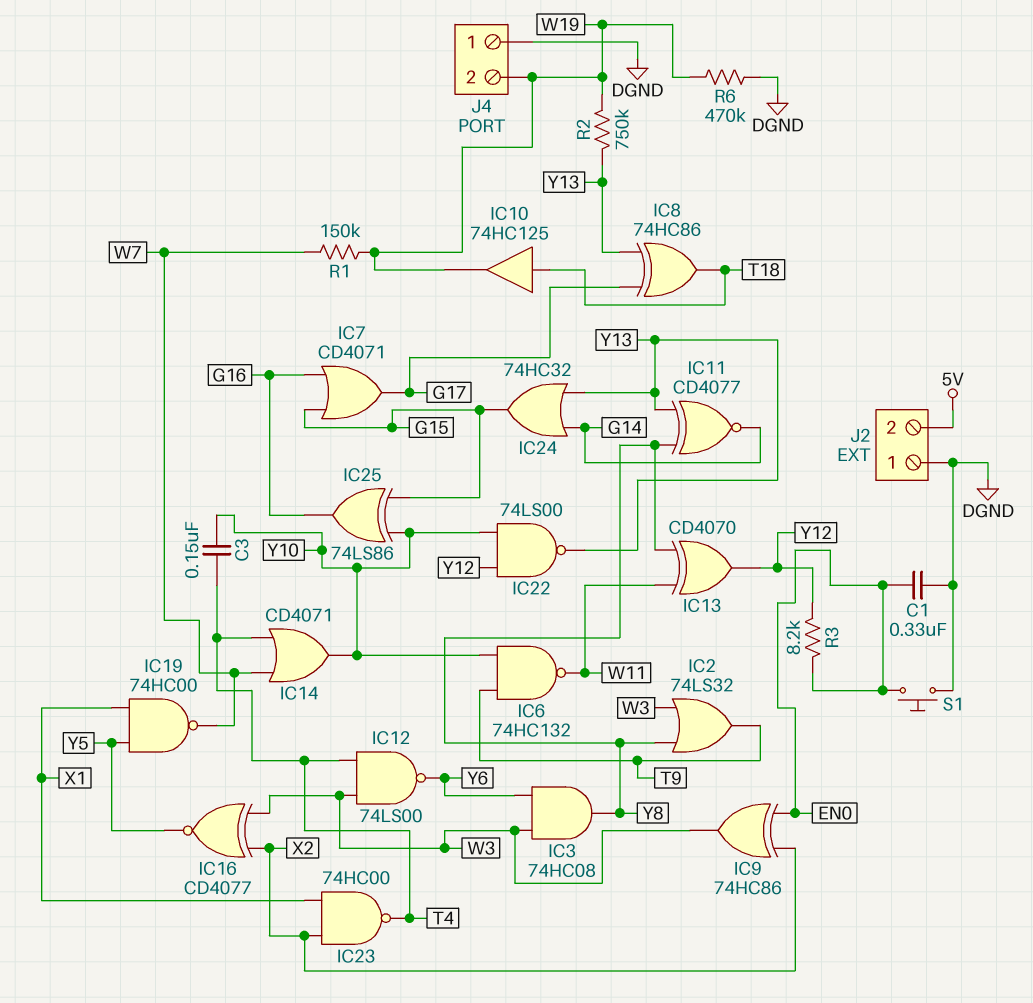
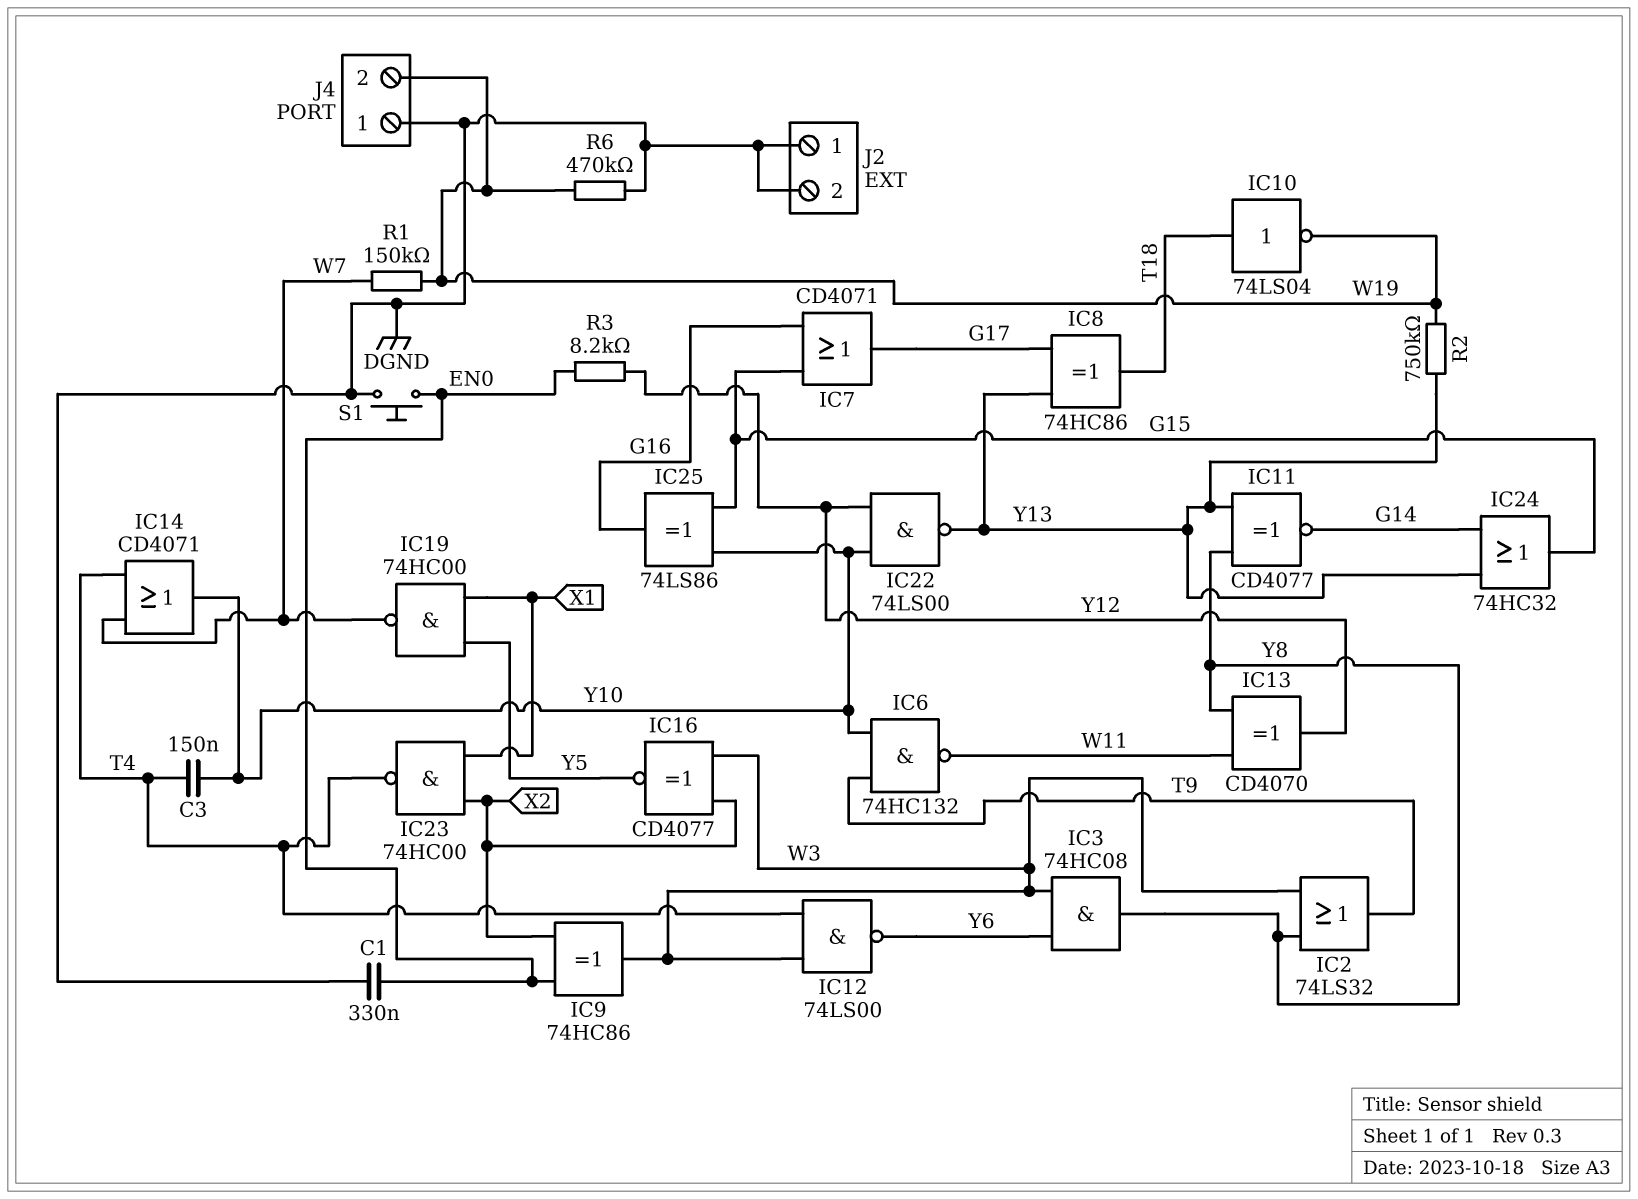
IC10: buffer 74HC125 (in T18, out W19) -> NOT 74LS04 (in T18, out W19)
J2 pin 2: 5V -> DGND

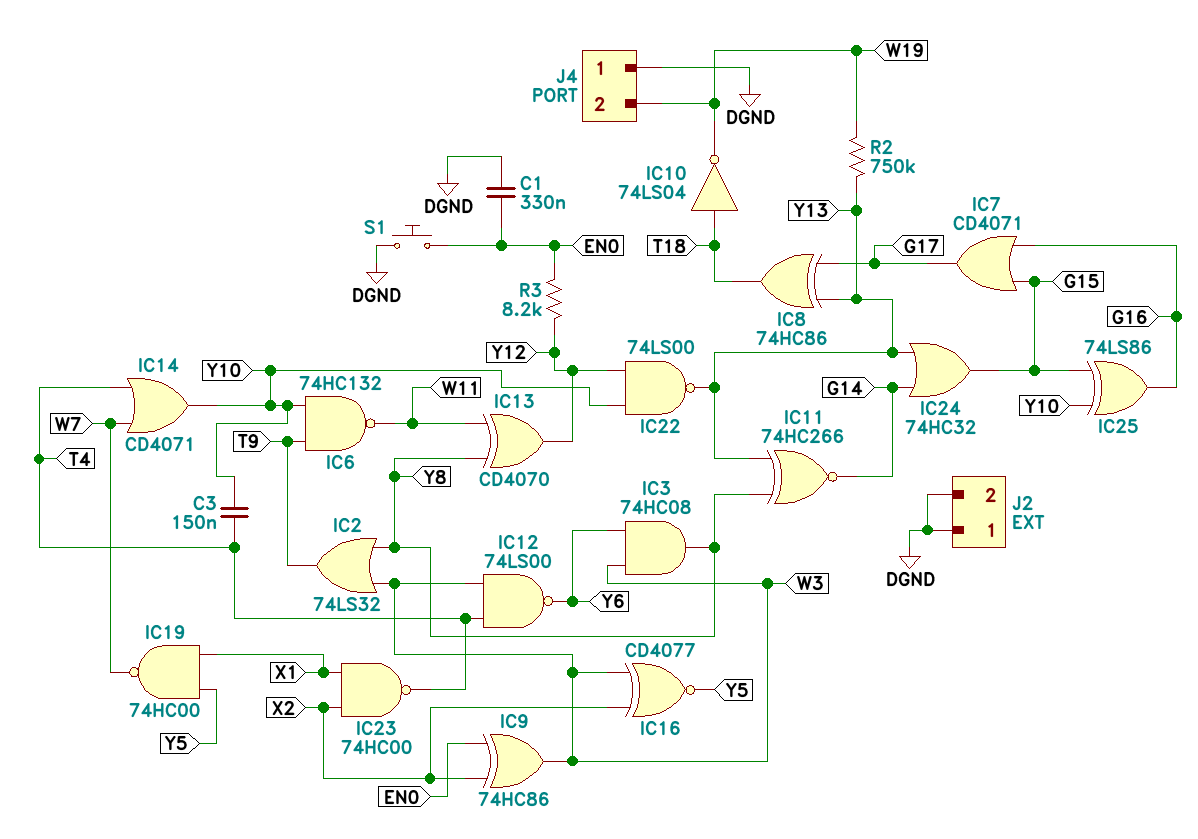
IC11: XNOR CD4077 (in Y8, in Y13, out G14) -> XNOR 74HC266 (in Y8, in Y13, out G14)
R1: 150k (W7, W19) -> none
R6: 470k (DGND, W19) -> none

